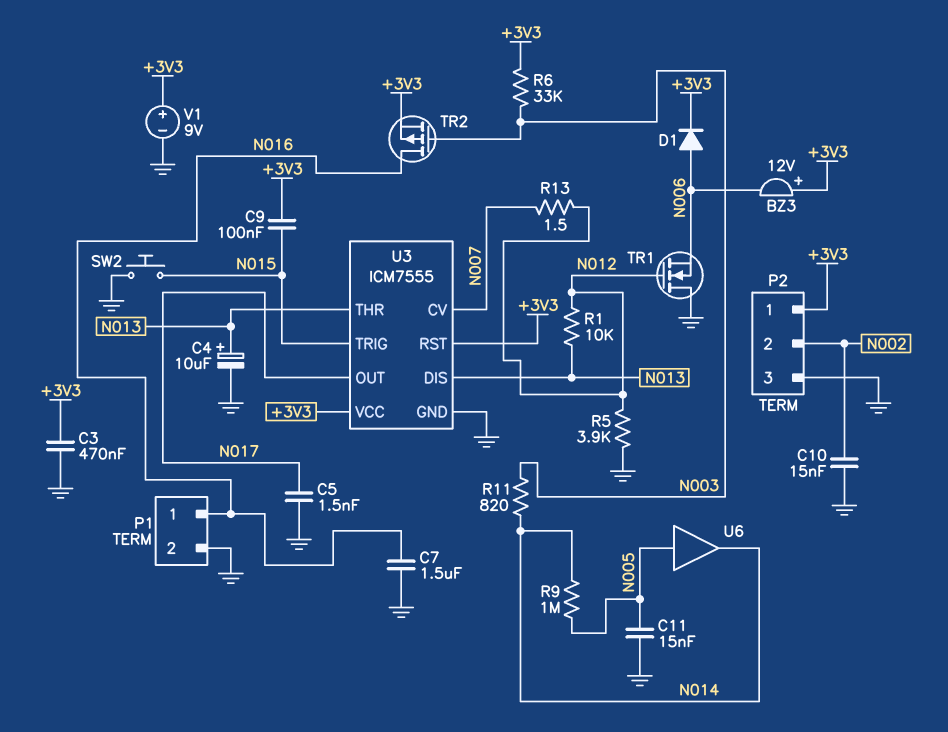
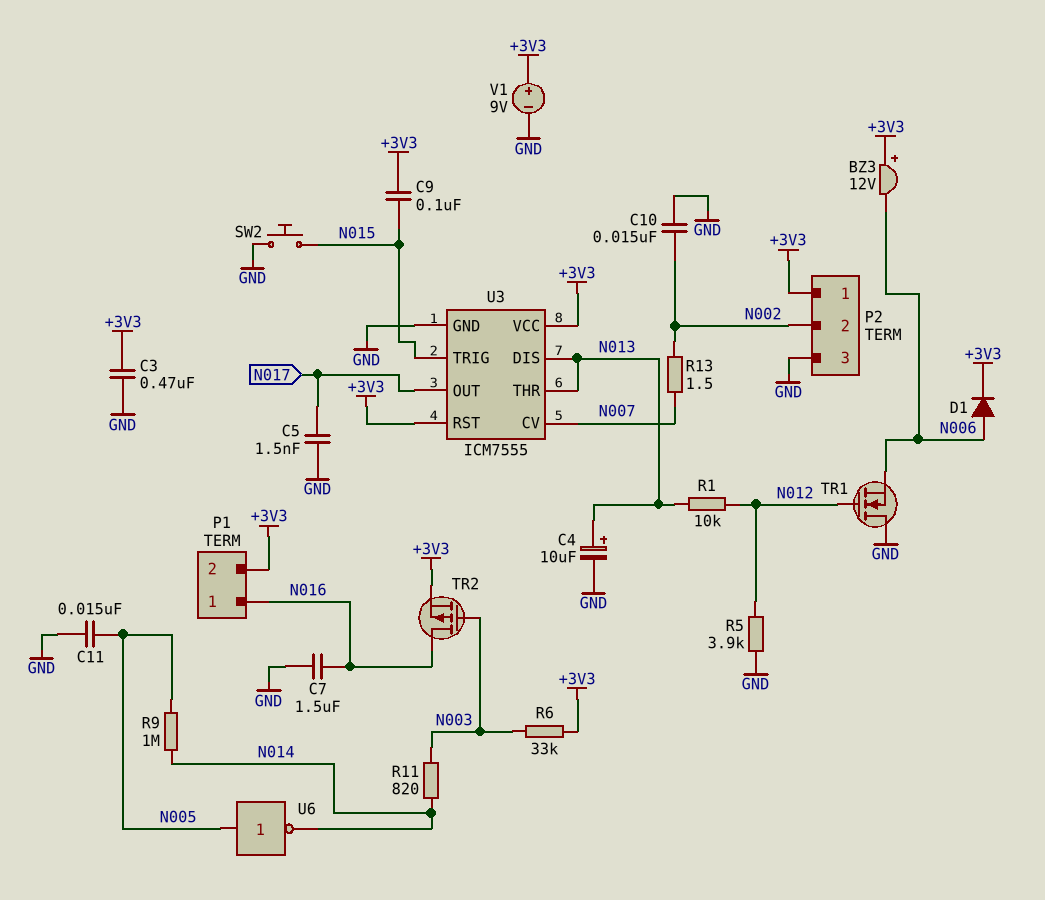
P1 pin 2: GND -> +3V3
R13: 1.5 (N007, N012) -> 1.5 (N002, N007)
U6: buffer (in N005, out N014) -> NOT (in N005, out N014)

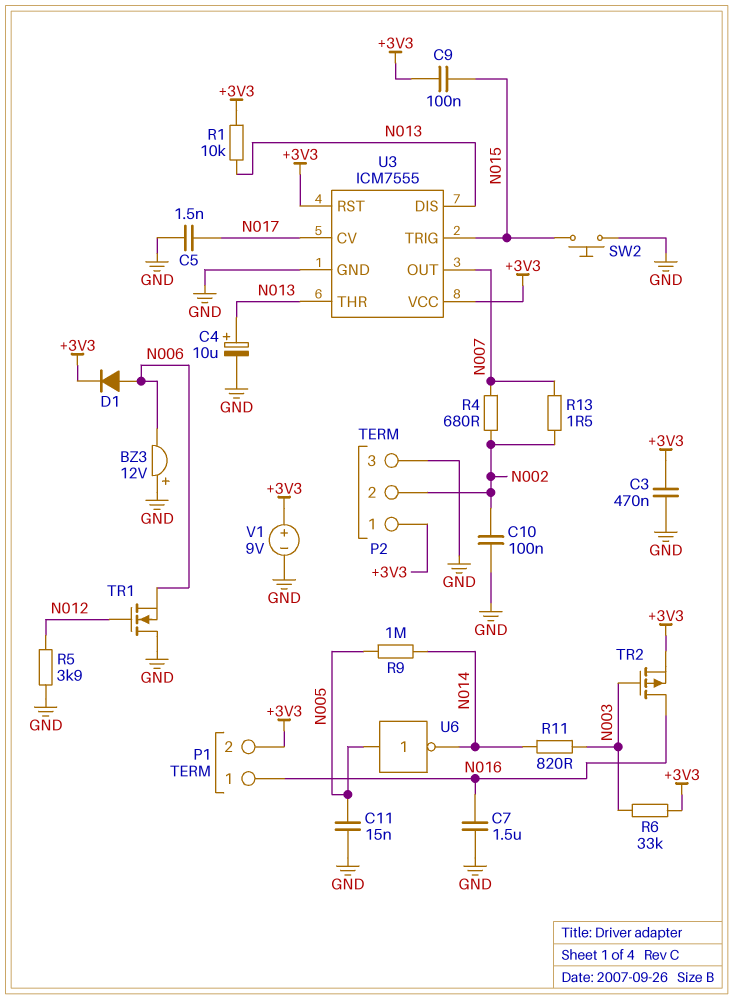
BZ3: buzzer 12V (plus +3V3, minus N006) -> buzzer 12V (plus GND, minus N006)
C10: 15nF (GND, N002) -> 100nF (GND, N002)
R1: 10k (N012, N013) -> 10k (+3V3, N013)
R4: none -> 680 (N002, N007)
U3 pin CV: N007 -> N017
U3 pin OUT: N017 -> N007

